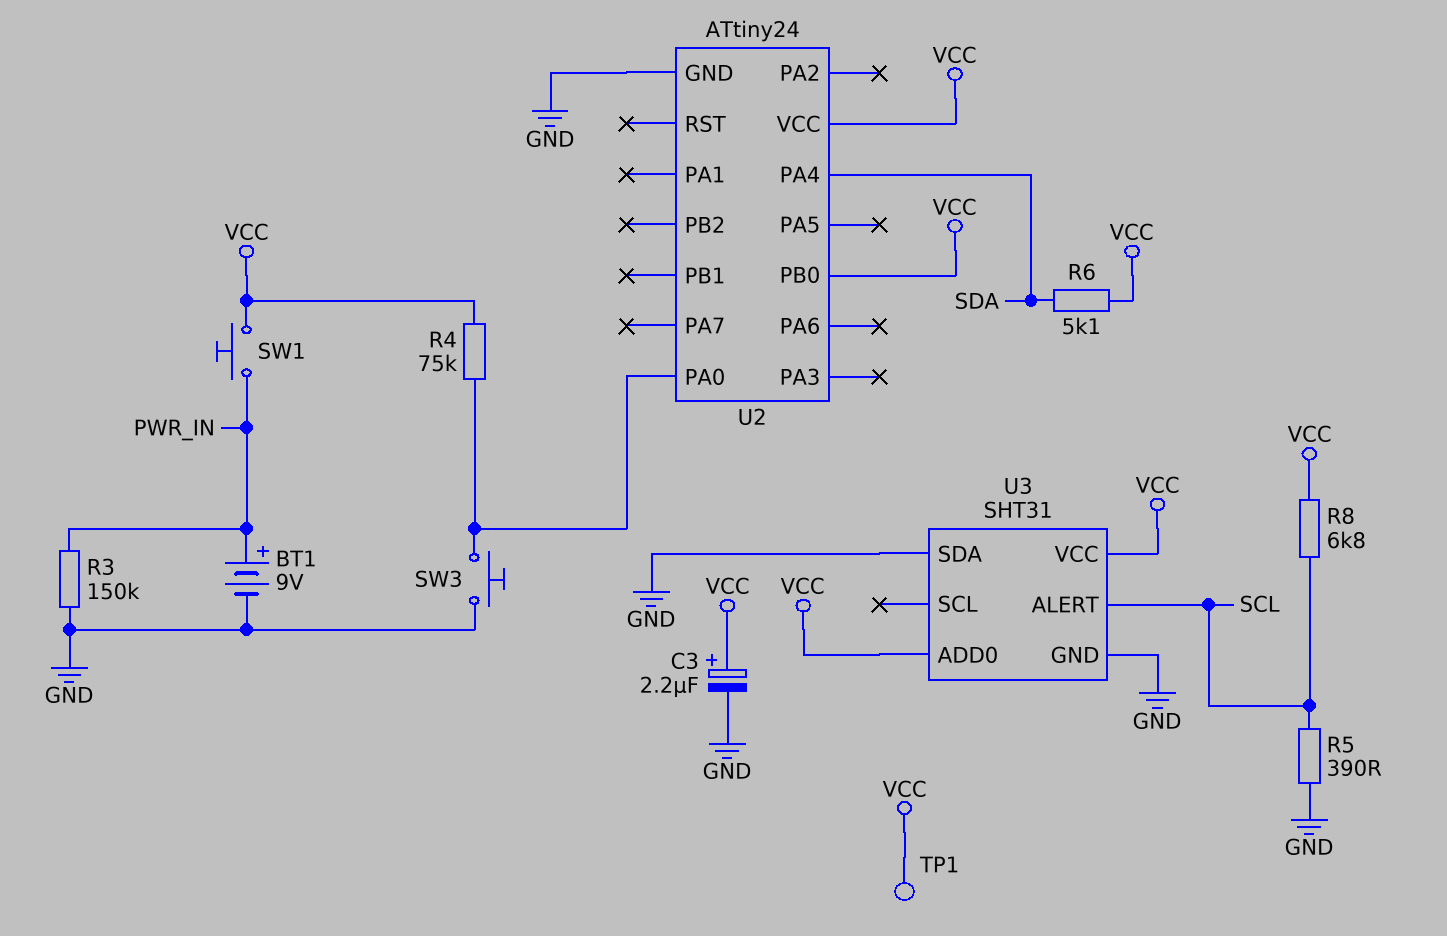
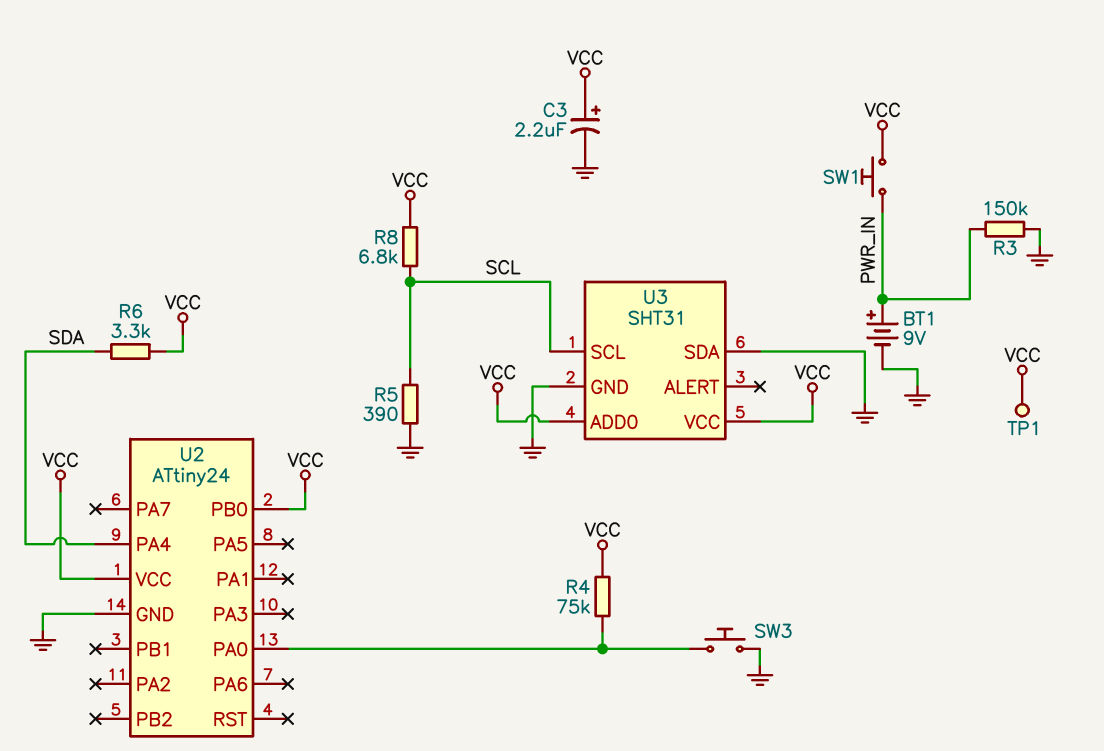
R6: 5.1k (SDA, VCC) -> 3.3k (SDA, VCC)
U3 pin ALERT: SCL -> none
U3 pin SCL: none -> SCL

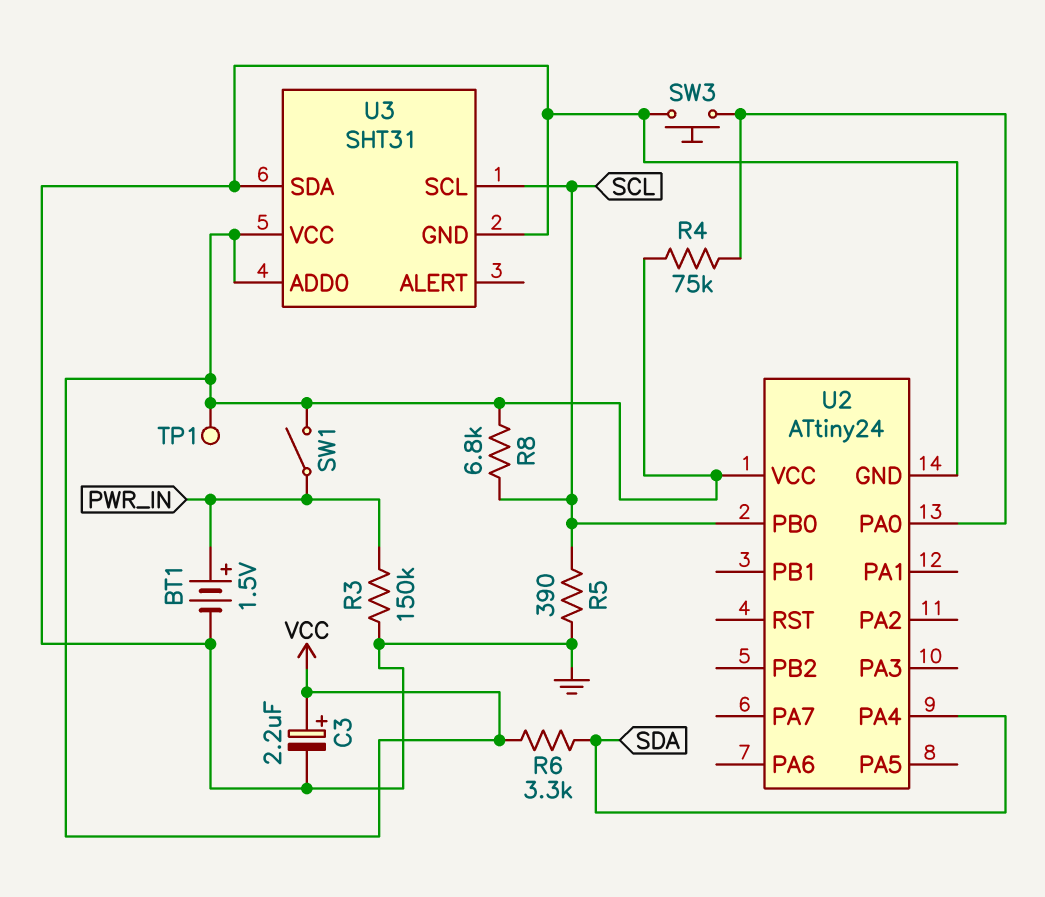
BT1: 9V (plus PWR_IN, minus GND) -> 1.5V (plus PWR_IN, minus GND)
SW1: button (PWR_IN, VCC) -> switch (PWR_IN, VCC)
U2 pin PB0: VCC -> SCL

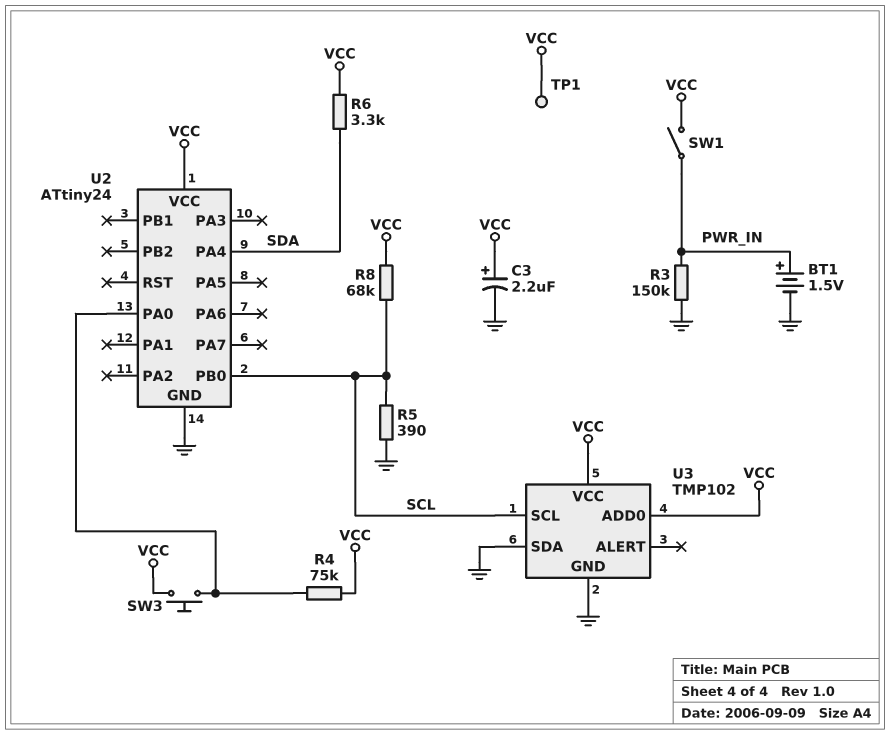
R8: 6.8k (SCL, VCC) -> 68k (SCL, VCC)
SW3: button (GND, U2/PA0) -> button (U2/PA0, VCC)
U3: SHT31 -> TMP102

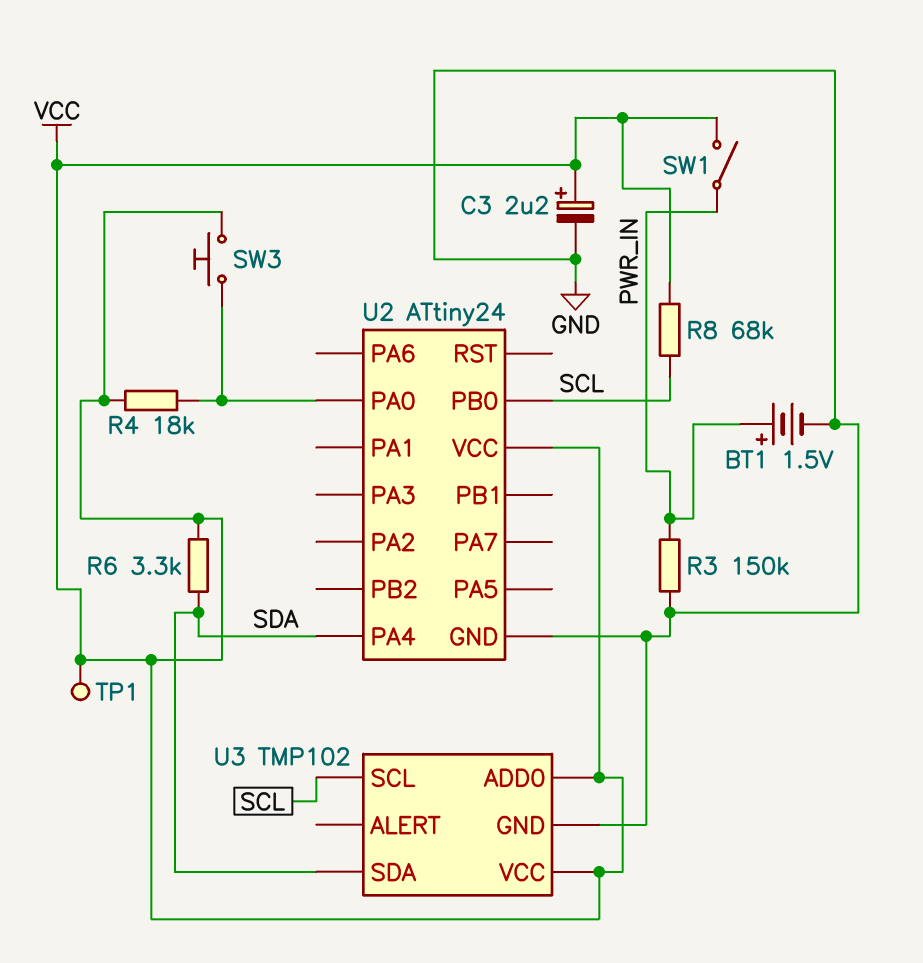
R4: 75k (U2/PA0, VCC) -> 18k (U2/PA0, VCC)
R5: 390 (GND, SCL) -> none
U3 pin SDA: GND -> SDA

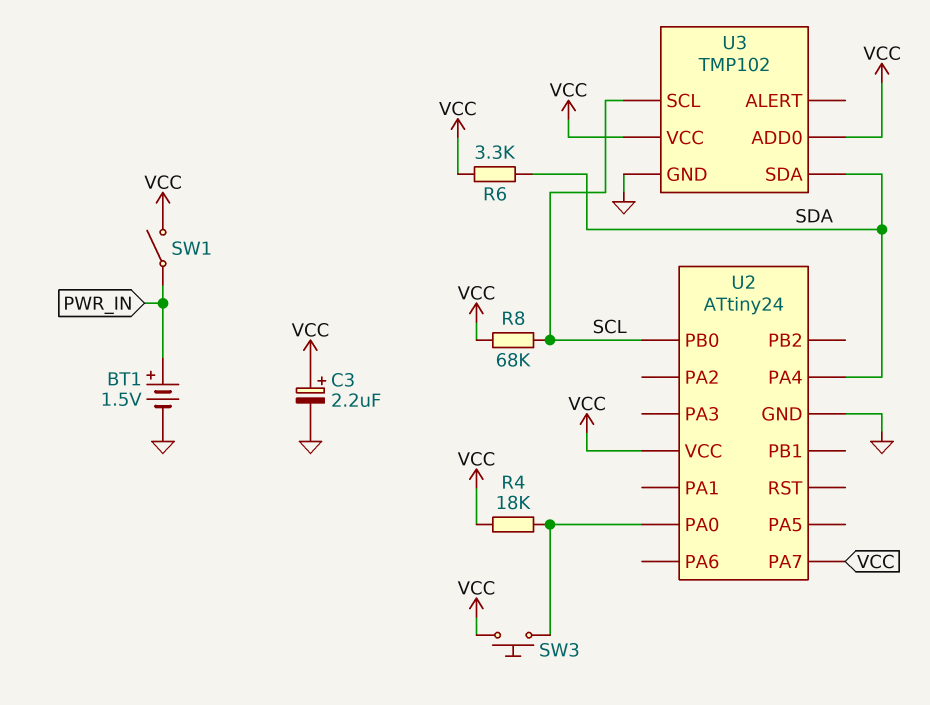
R3: 150k (GND, PWR_IN) -> none
TP1: test point (VCC) -> none
U2 pin PA7: none -> VCC

